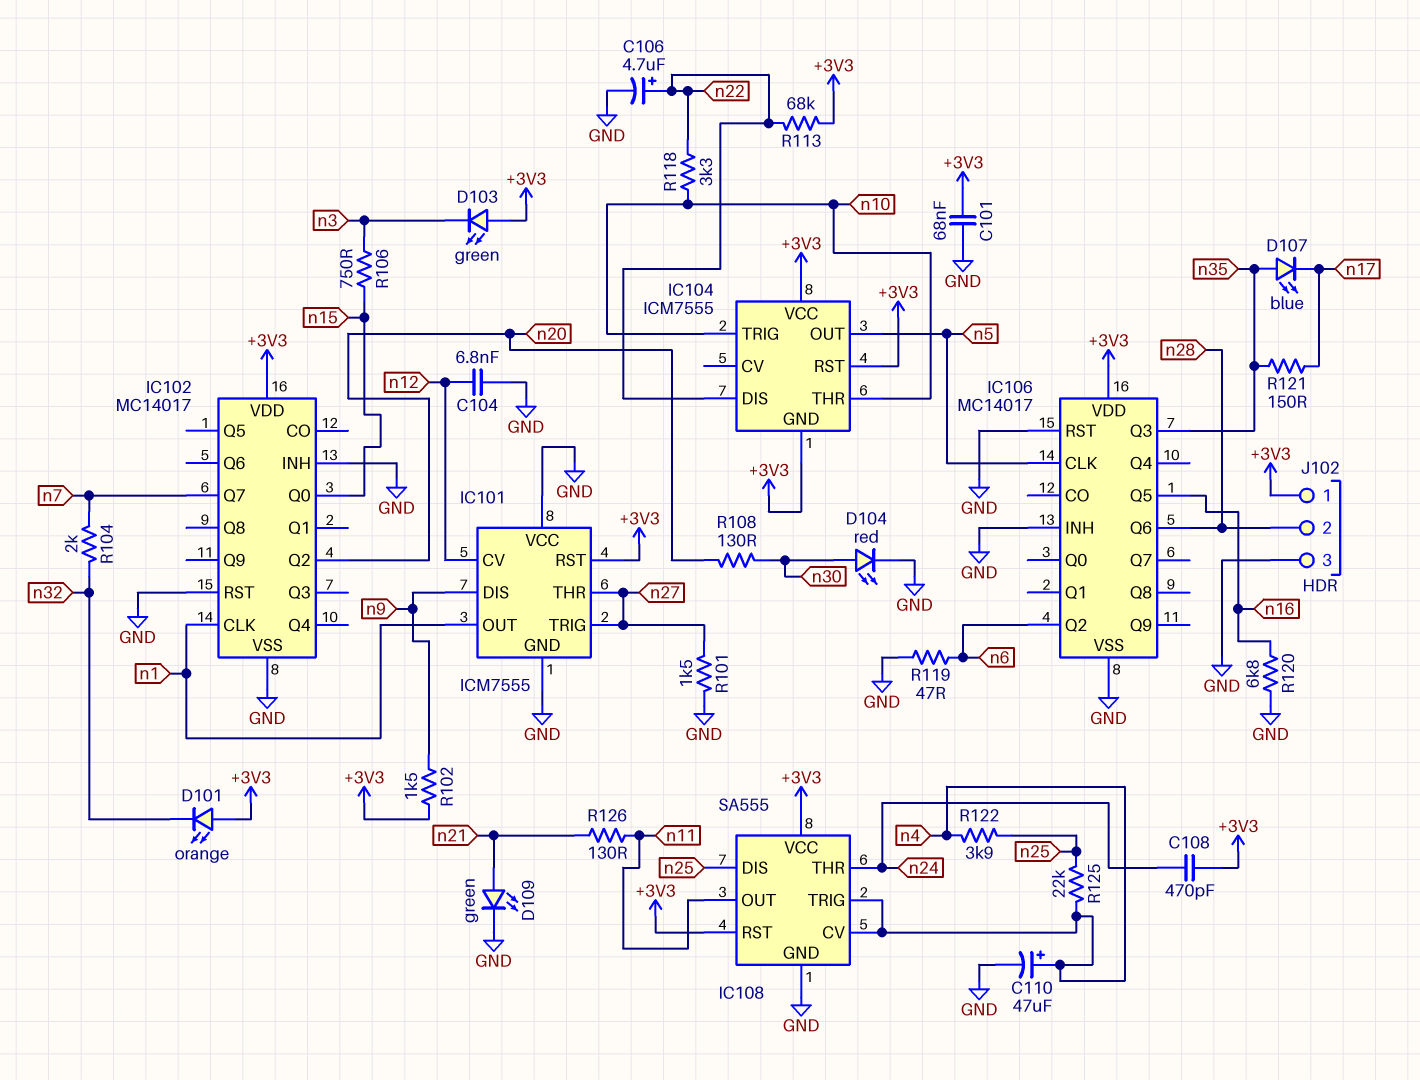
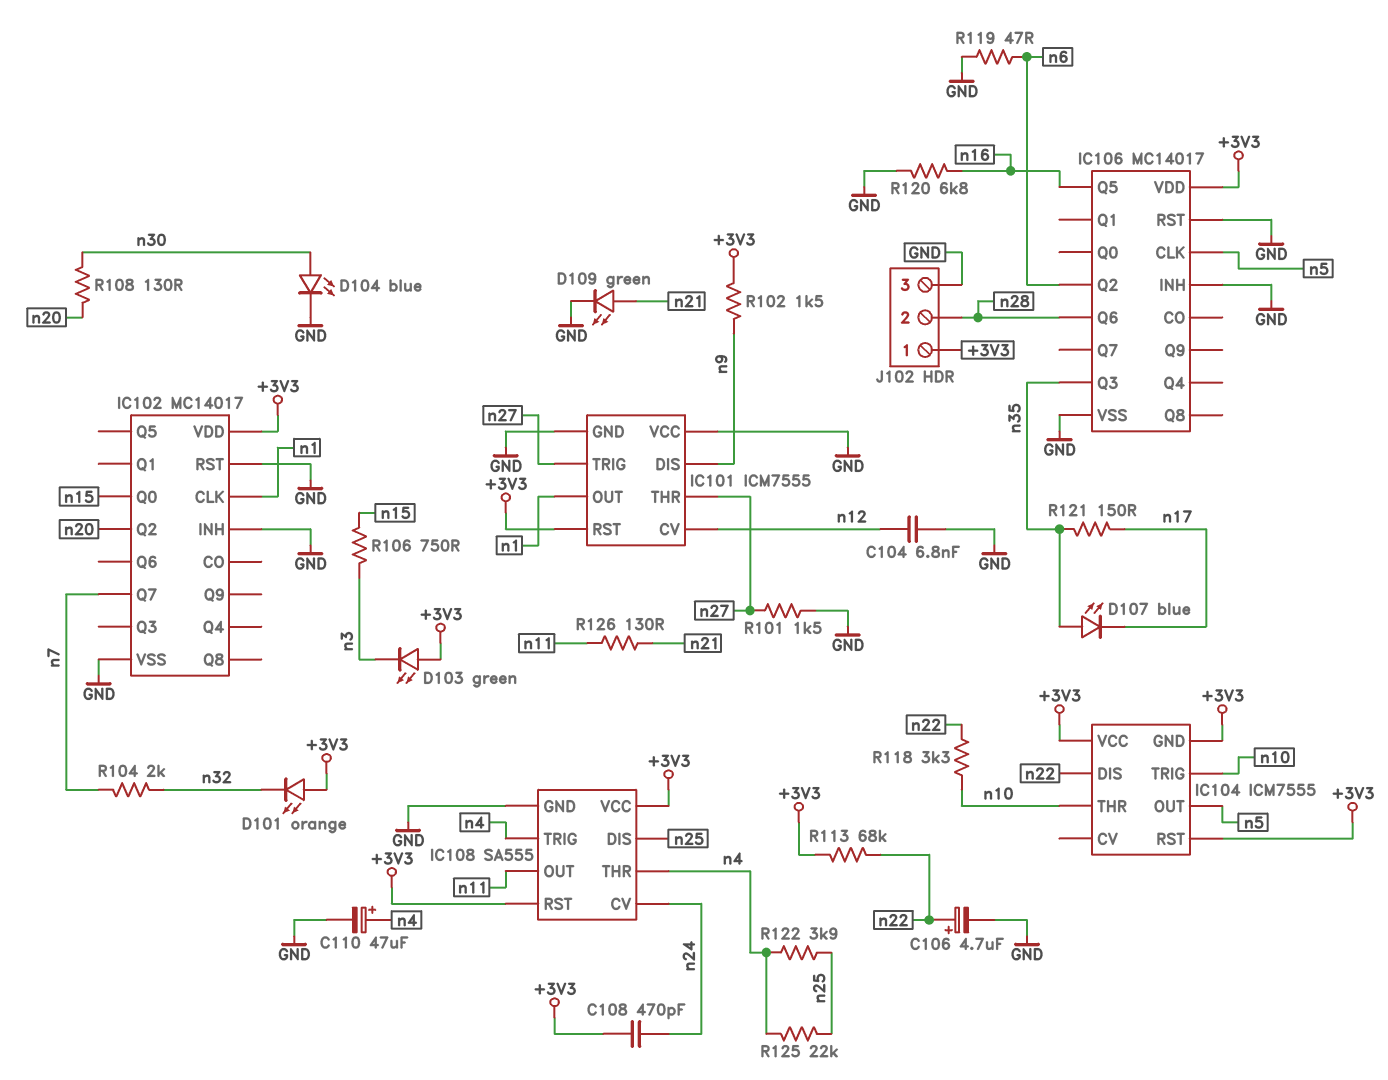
C101: 68nF (+3V3, GND) -> none
D104: LED red (A n30, K GND) -> LED blue (A n30, K GND)
IC108 pin CV: n4 -> n24
IC108 pin THR: n24 -> n4

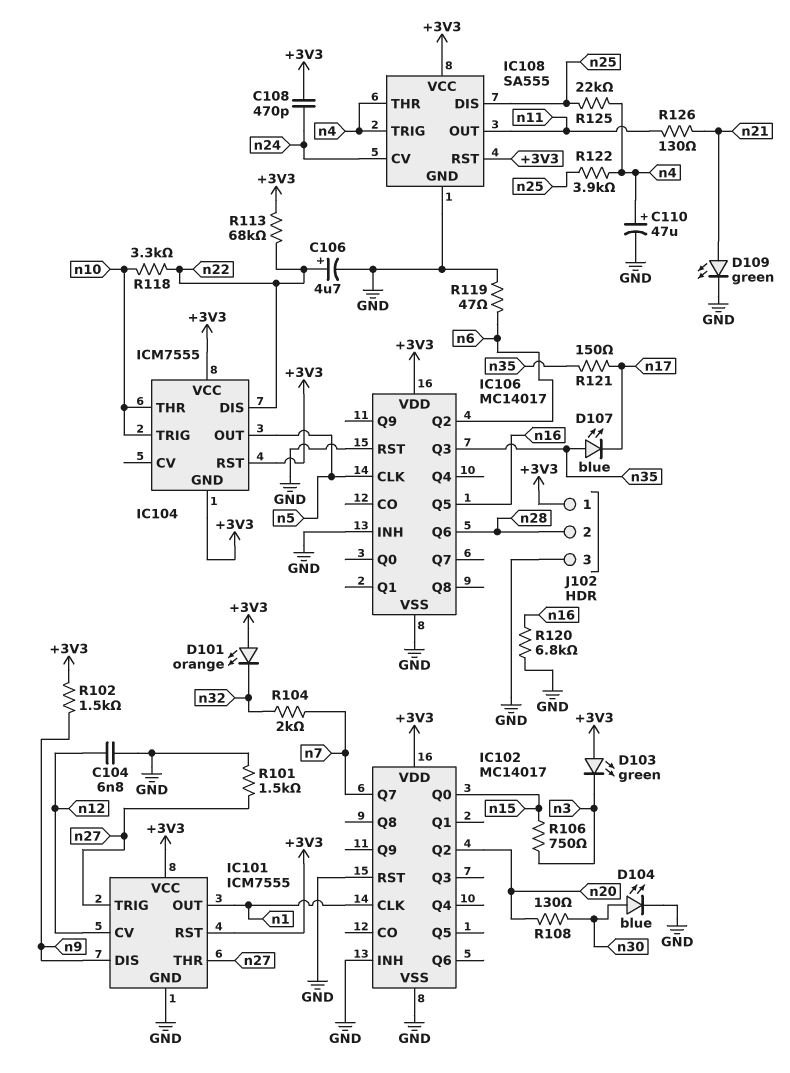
IC101 pin VCC: GND -> +3V3

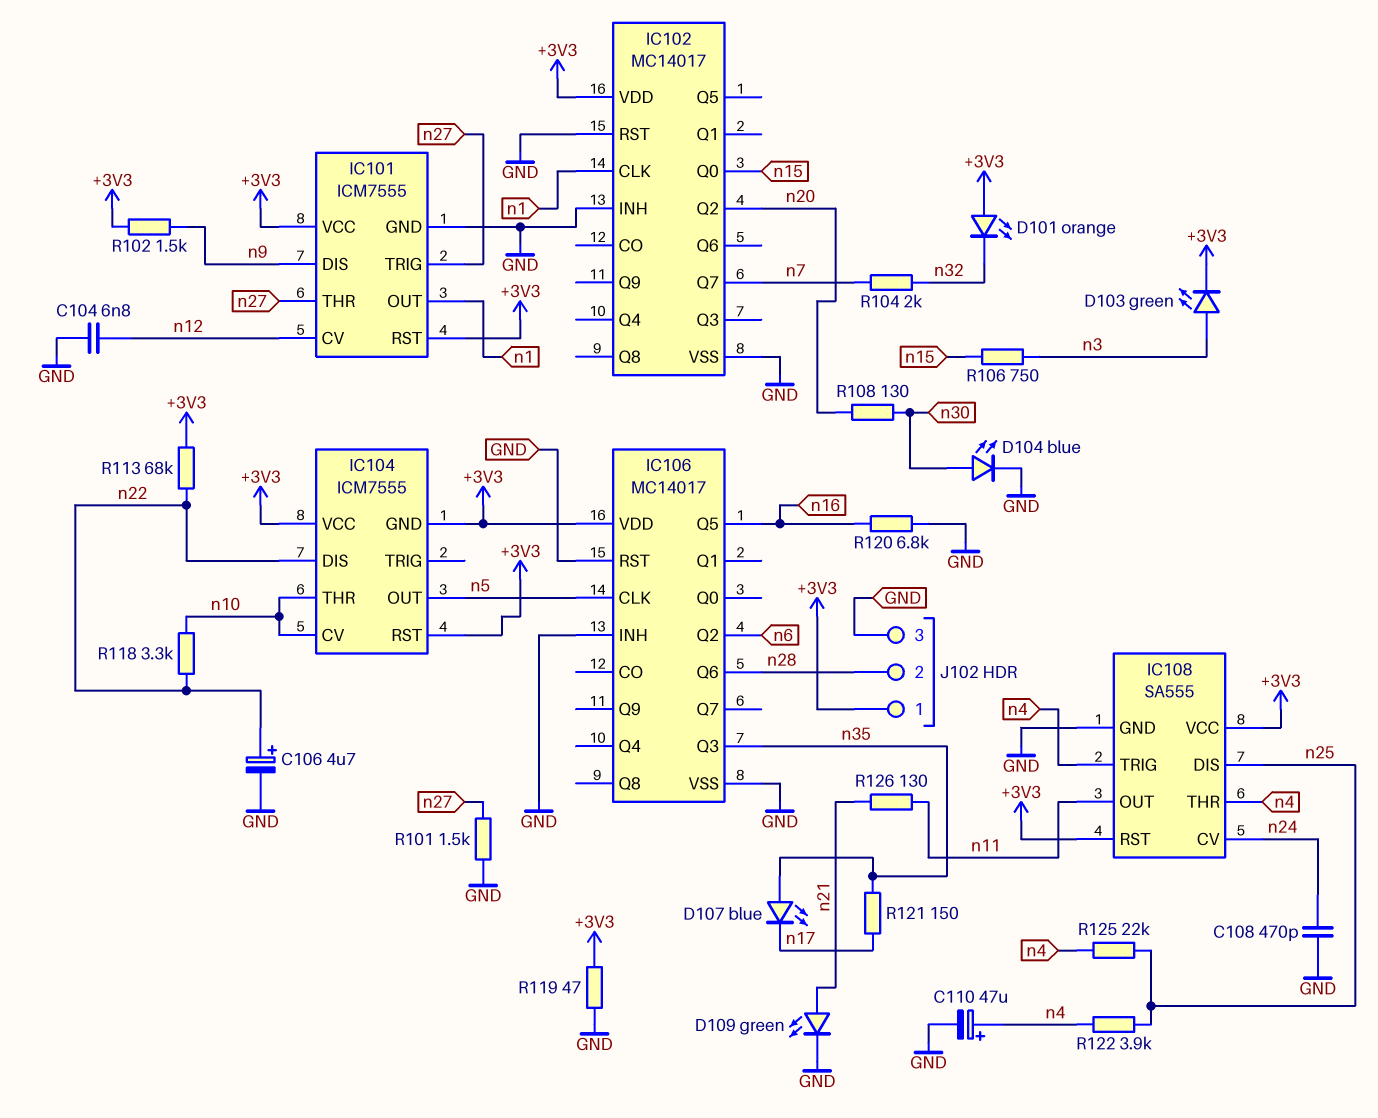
C108: 470pF (+3V3, n24) -> 470pF (GND, n24)
D103: LED green (A +3V3, K n3) -> LED green (A n3, K +3V3)
IC104 pin CV: none -> n10
IC104 pin TRIG: n10 -> none
R119: 47 (GND, n6) -> 47 (+3V3, GND)

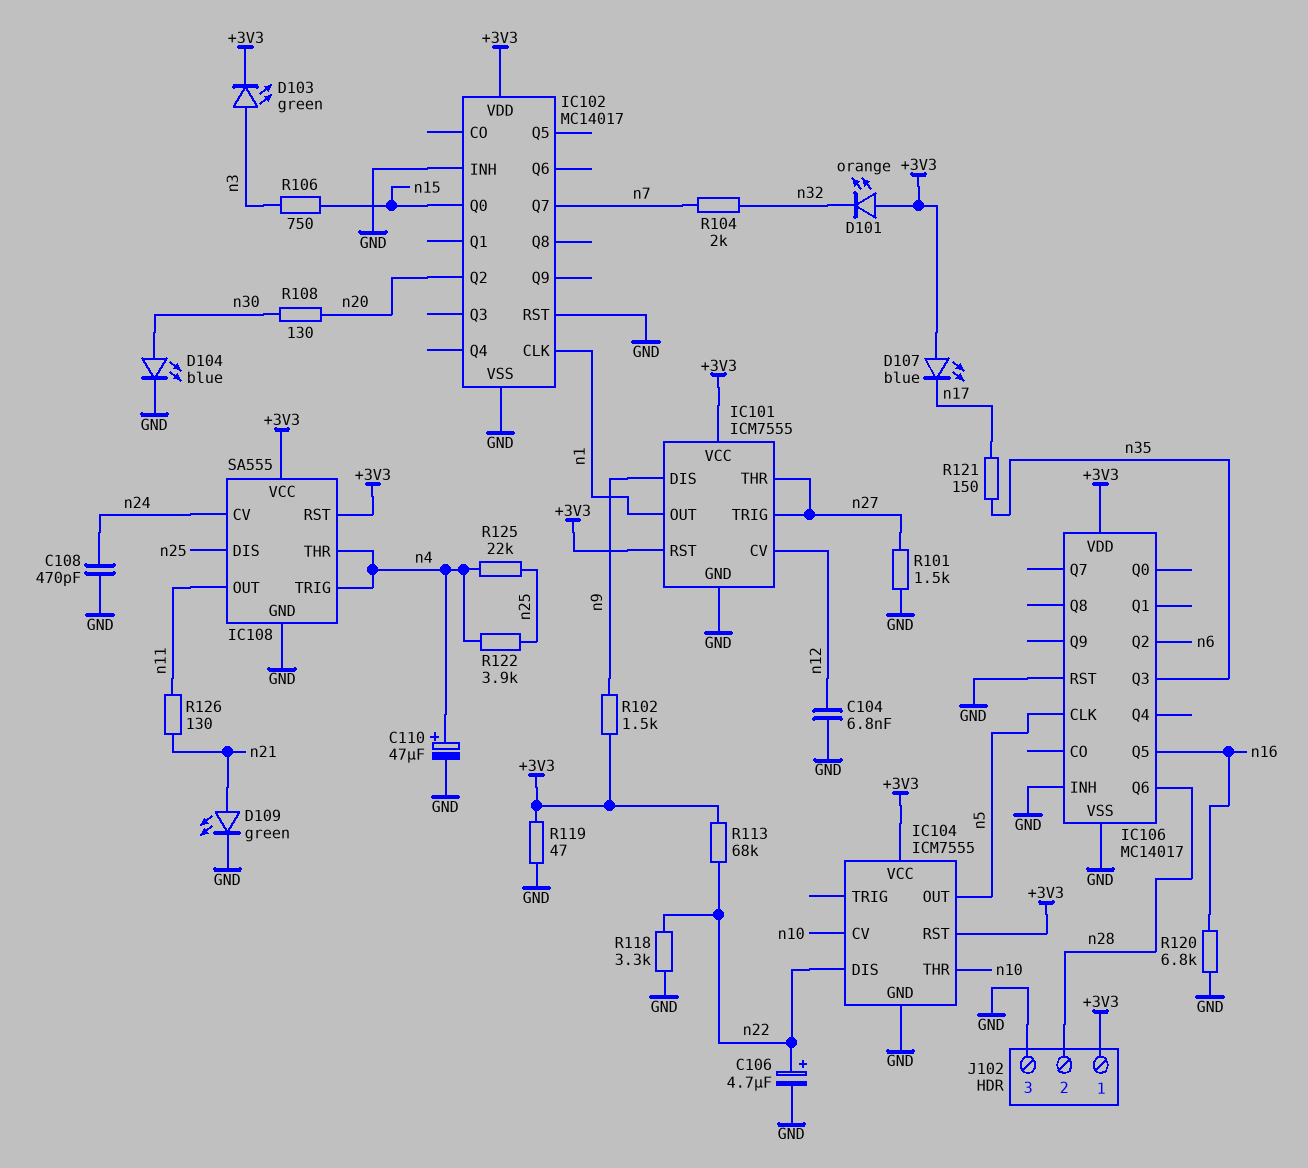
D107: LED blue (A n35, K n17) -> LED blue (A +3V3, K n17)
IC104 pin GND: +3V3 -> GND
R118: 3.3k (n10, n22) -> 3.3k (GND, n22)

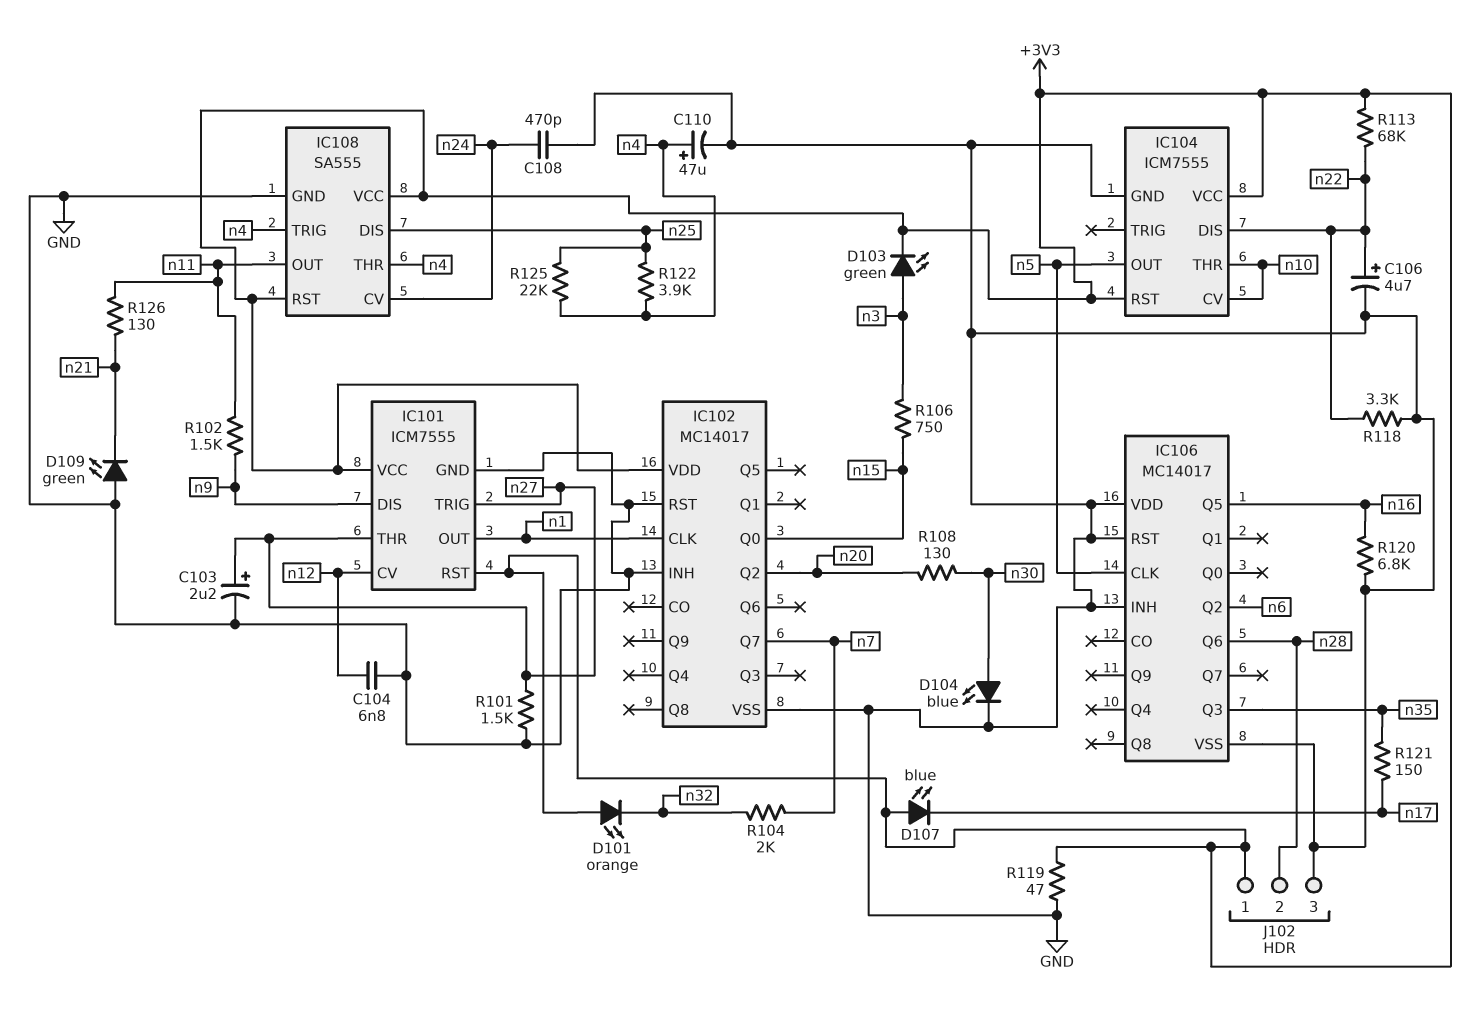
C103: none -> 2.2uF (plus n27, minus GND)
D109: LED green (A n21, K GND) -> LED green (A GND, K n21)
IC106 pin VDD: +3V3 -> GND
R102: 1.5k (+3V3, n9) -> 1.5k (n9, n11)

